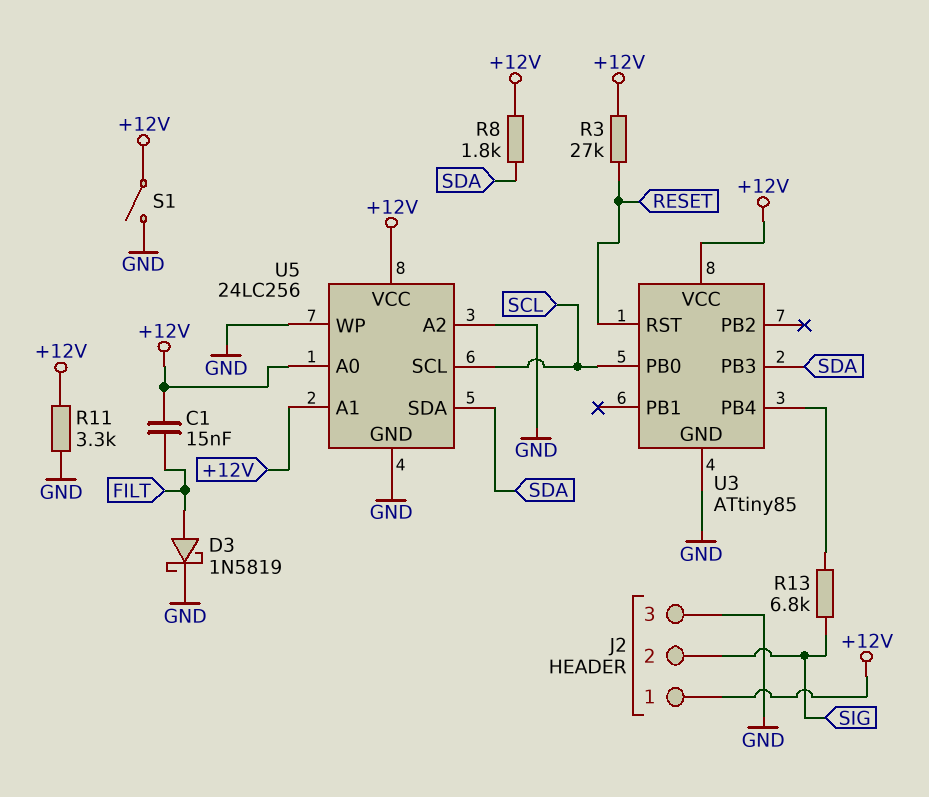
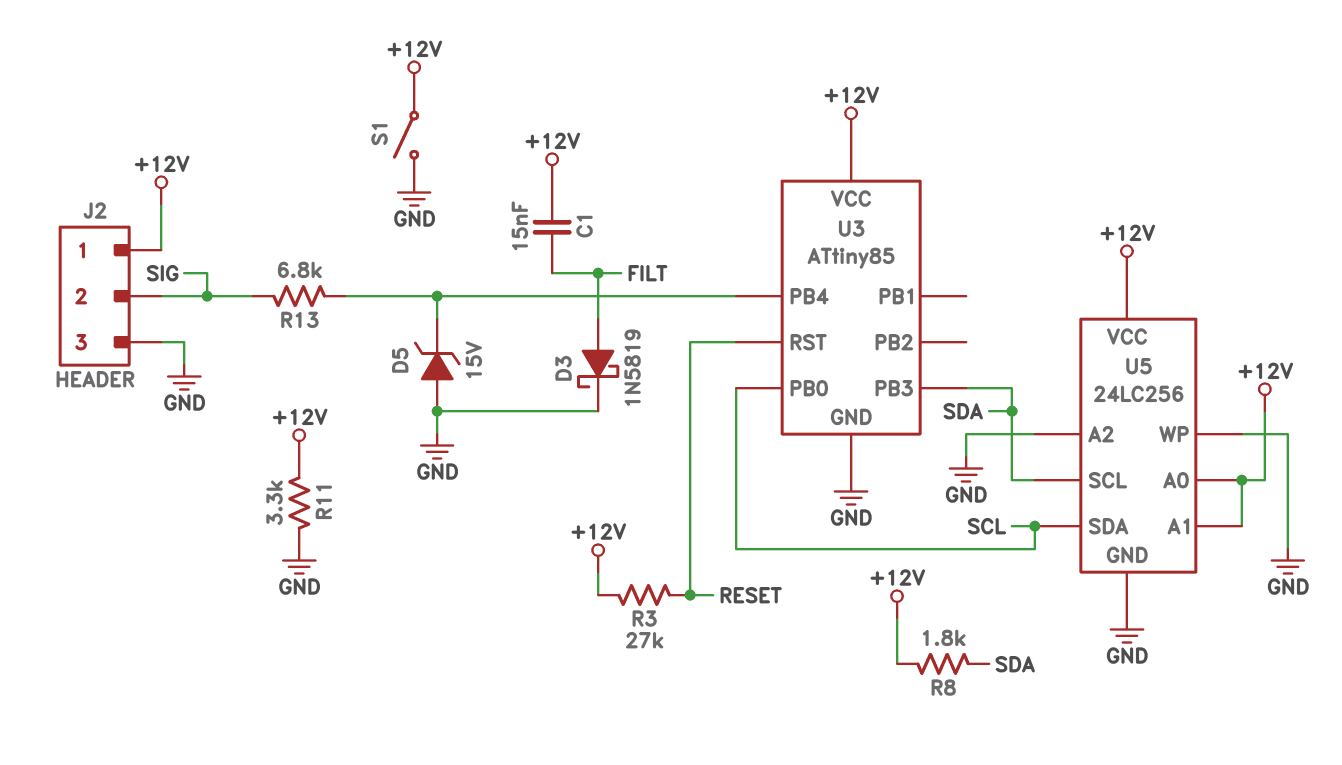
D5: none -> zener 15V (A GND, K U3/PB4)
U5 pin SCL: SCL -> SDA
U5 pin SDA: SDA -> SCL

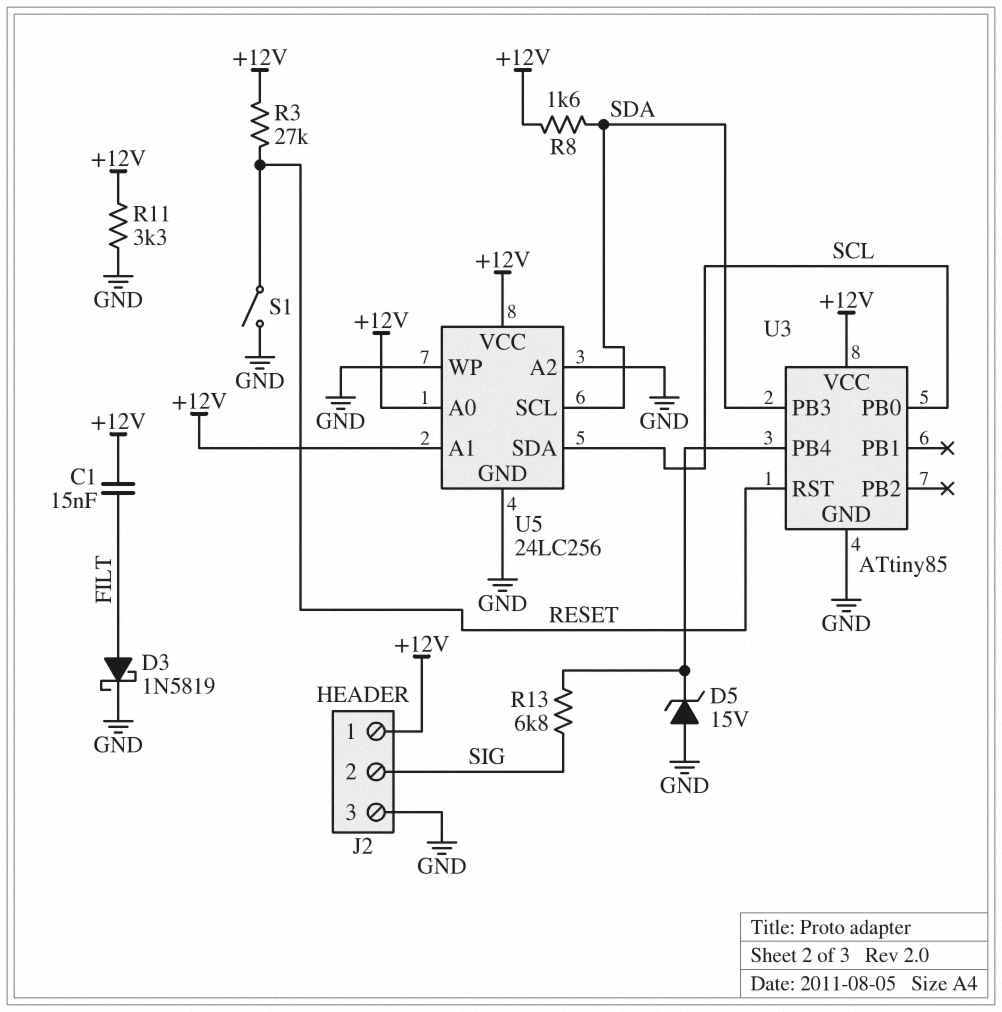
R8: 1.8k (+12V, SDA) -> 1.6k (+12V, SDA)
S1: switch (+12V, GND) -> switch (GND, RESET)

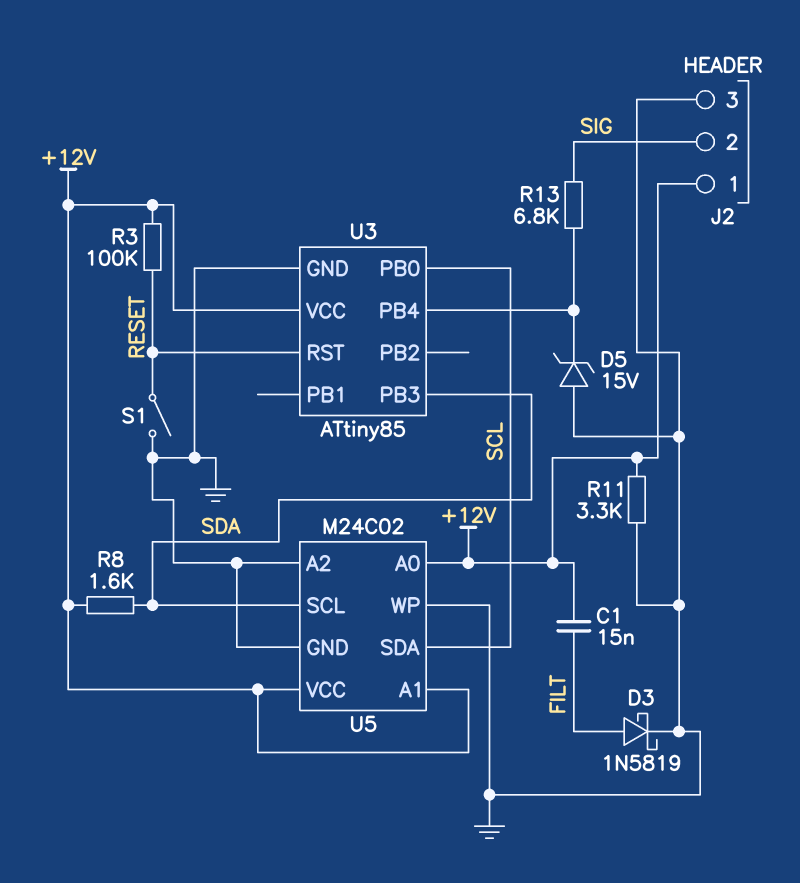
R3: 27k (+12V, RESET) -> 100k (+12V, RESET)
U5: 24LC256 -> M24C02

